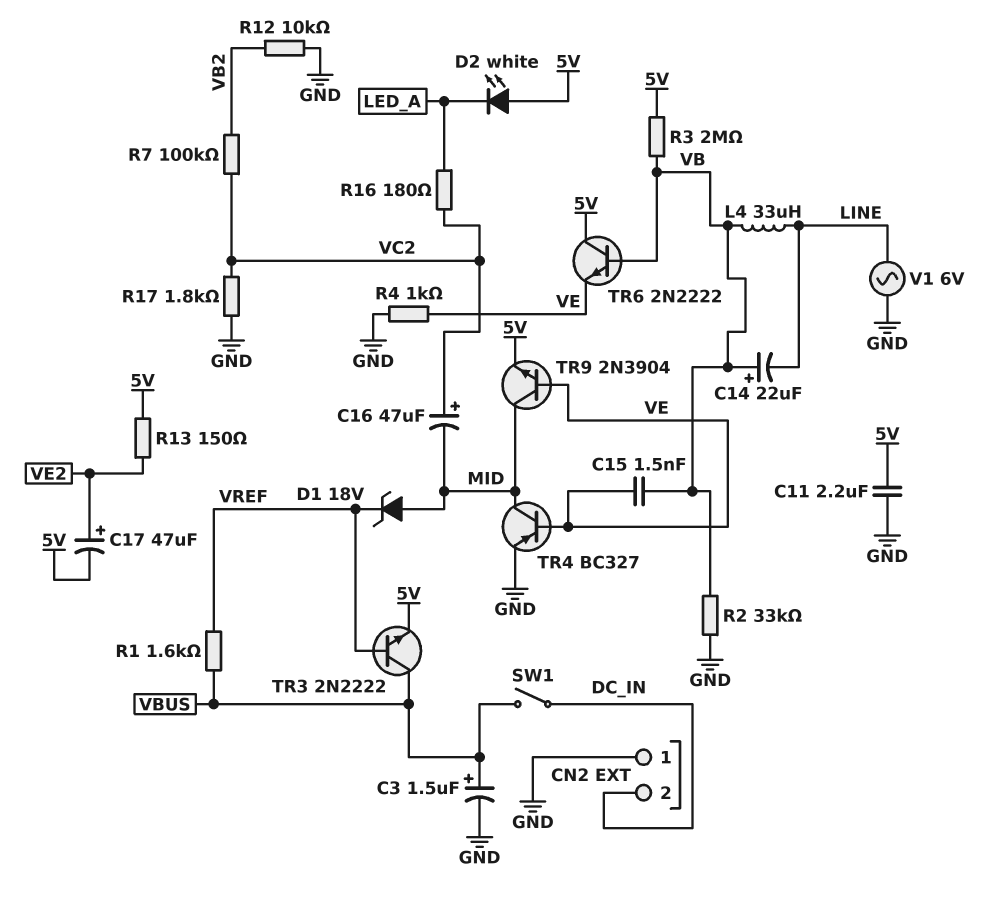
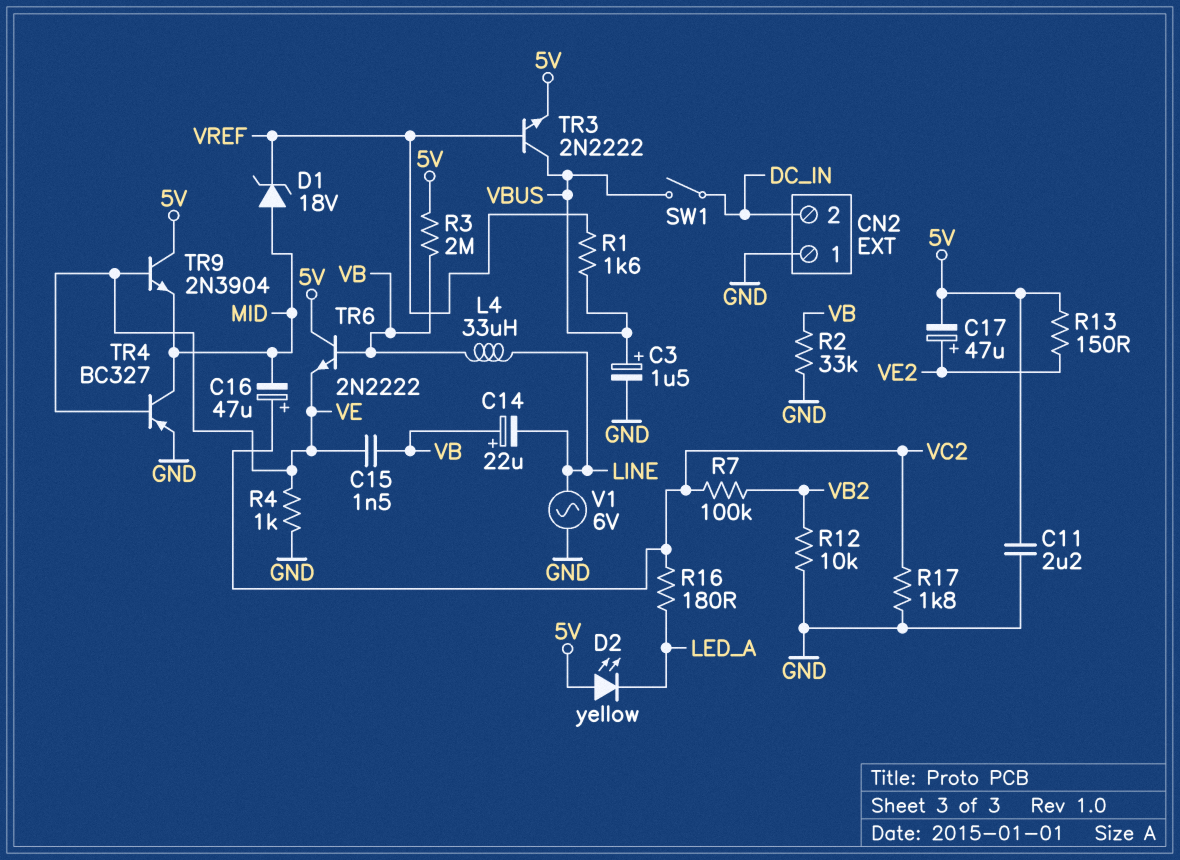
D2: LED white (A 5V, K LED_A) -> LED yellow (A 5V, K LED_A)
TR9: NPN 2N3904 (B VE, C MID, E 5V) -> NPN 2N3904 (B VE, C 5V, E MID)

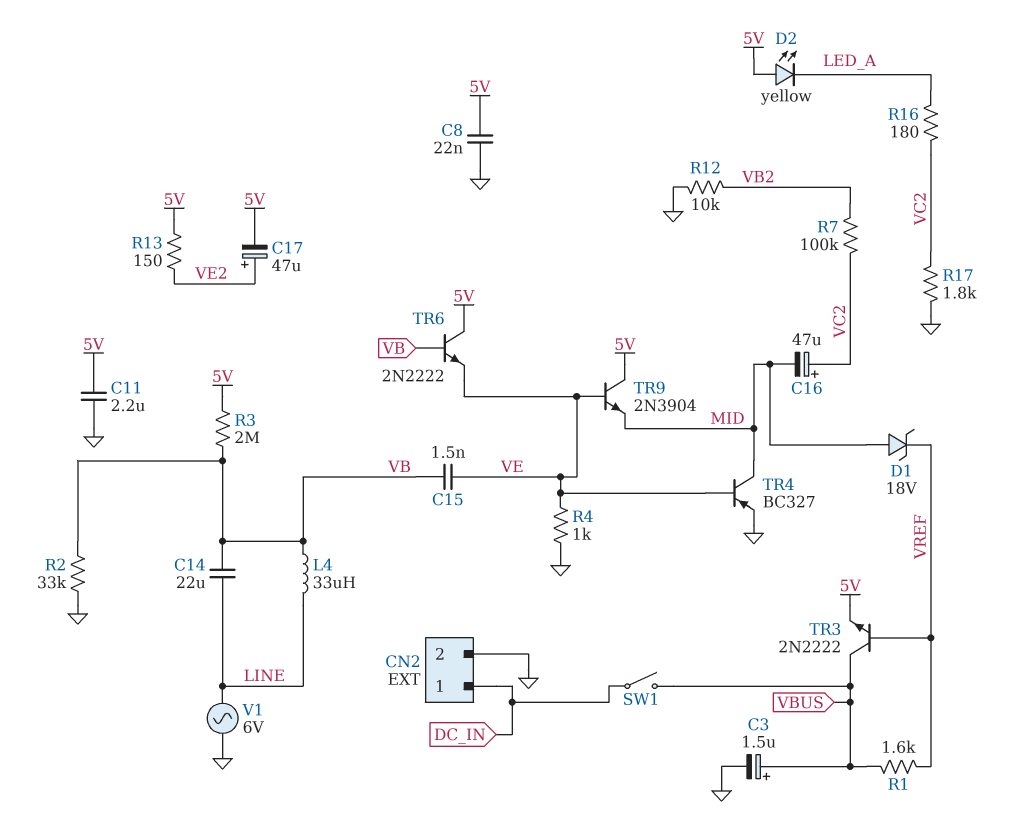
C8: none -> 22nF (5V, GND)
C14: 22uF (plus VB, minus LINE) -> 22uF (LINE, VB)
CN2 pin 1: GND -> DC_IN
CN2 pin 2: DC_IN -> GND

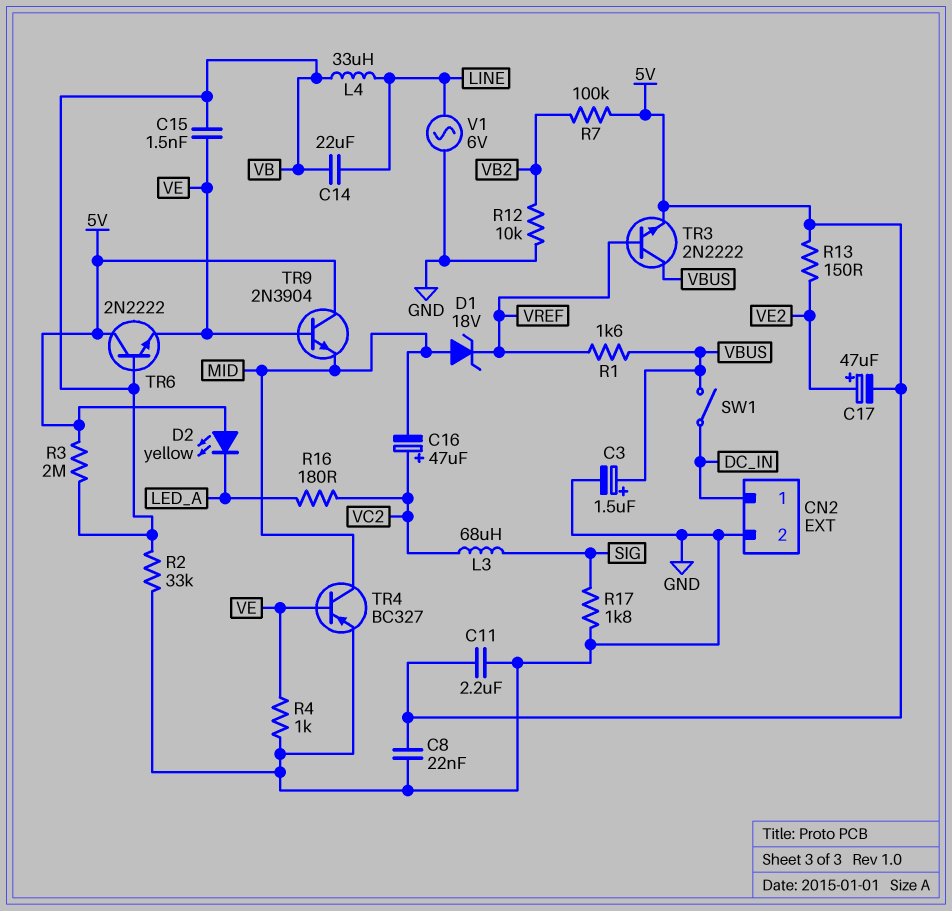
L3: none -> 68uH (SIG, VC2)
R7: 100k (VB2, VC2) -> 100k (5V, VB2)
R17: 1.8k (GND, VC2) -> 1.8k (GND, SIG)

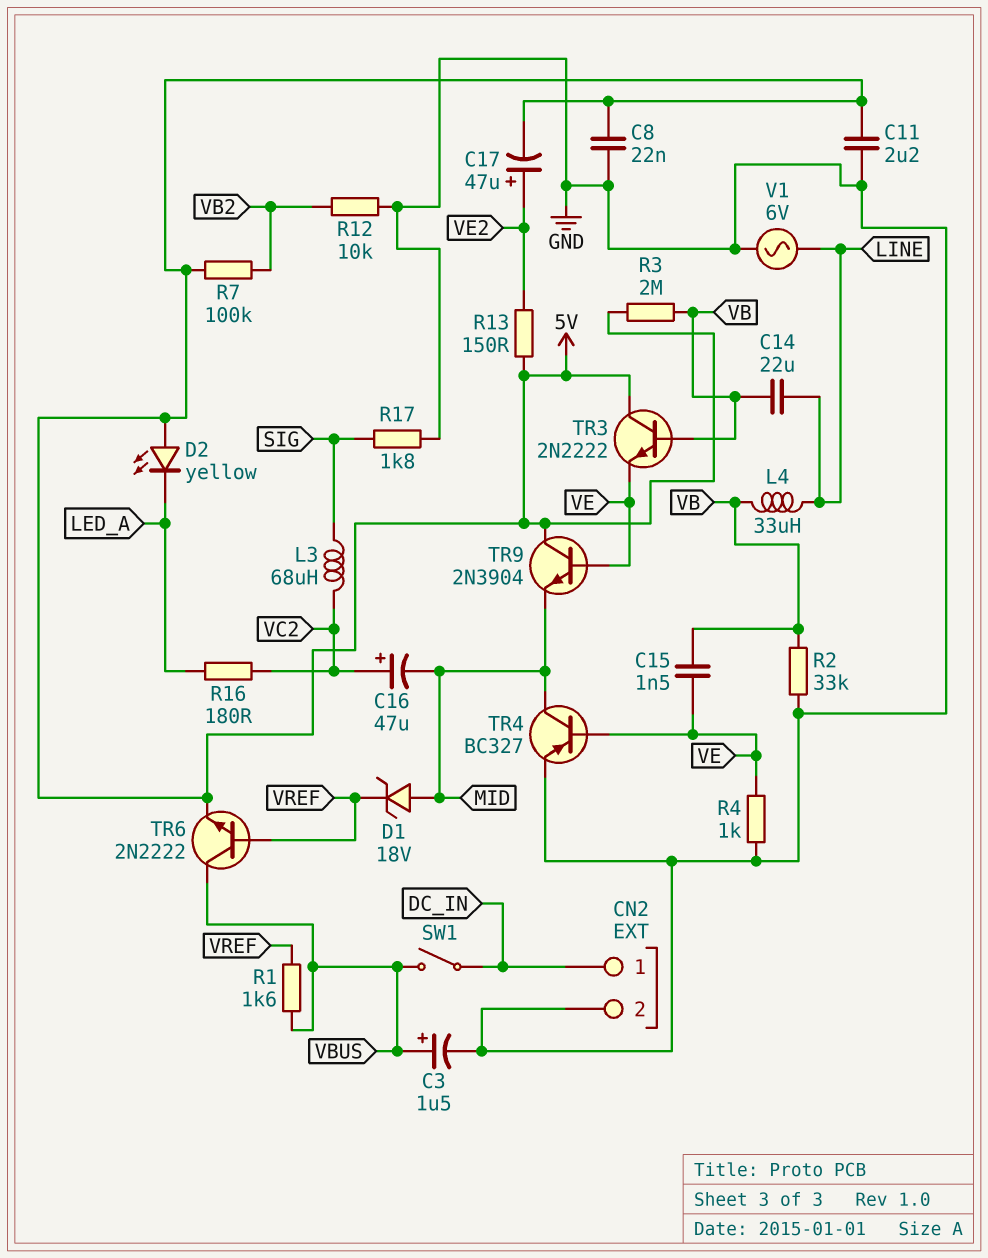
TR3: NPN 2N2222 (B VREF, C VBUS, E 5V) -> NPN 2N2222 (B VB, C 5V, E VE)
TR6: NPN 2N2222 (B VB, C 5V, E VE) -> NPN 2N2222 (B VREF, C VBUS, E 5V)

